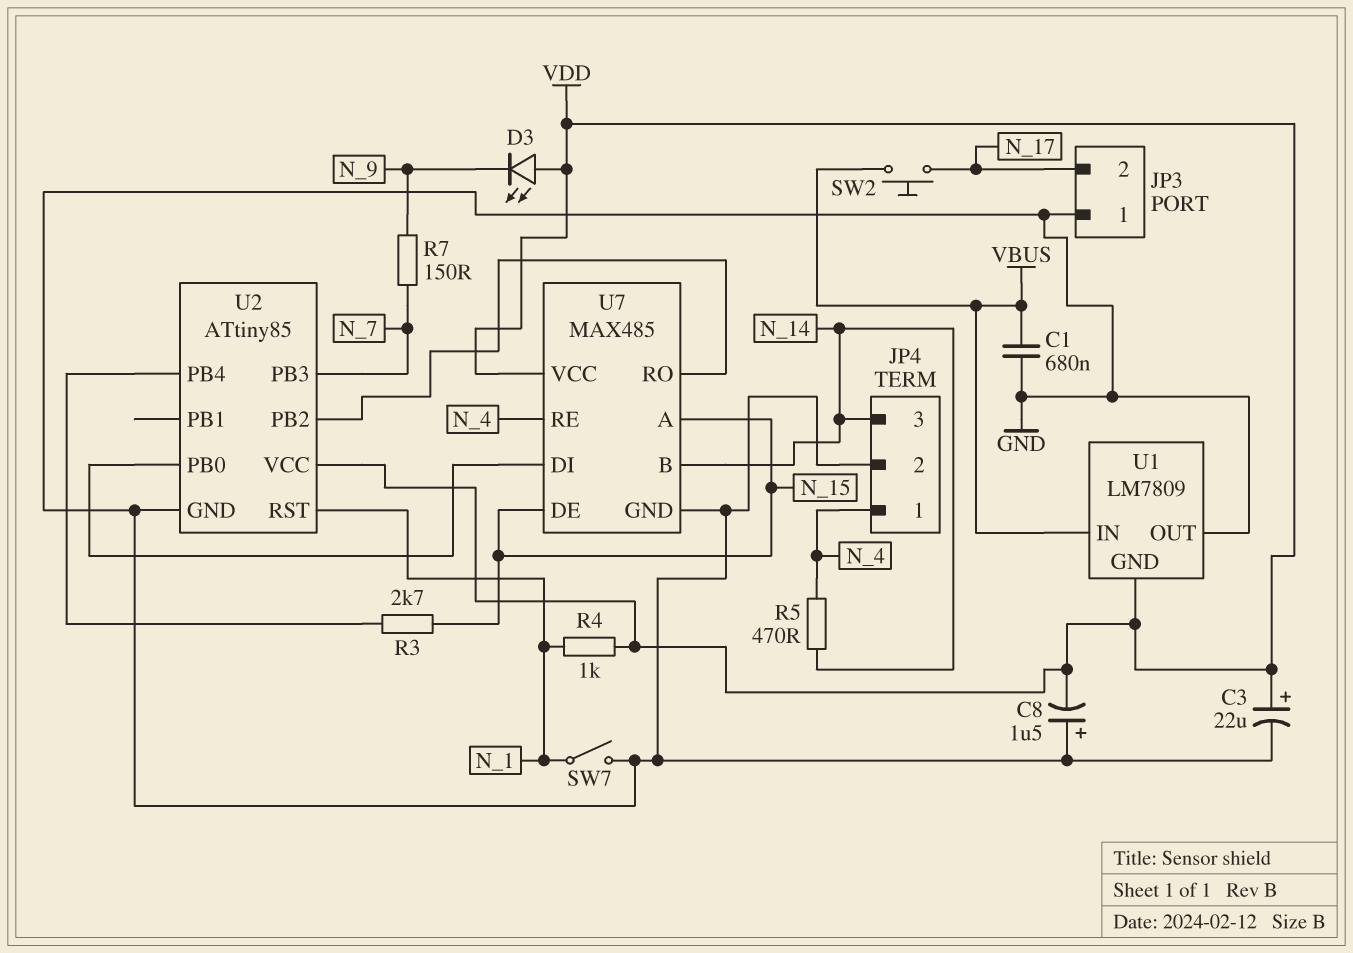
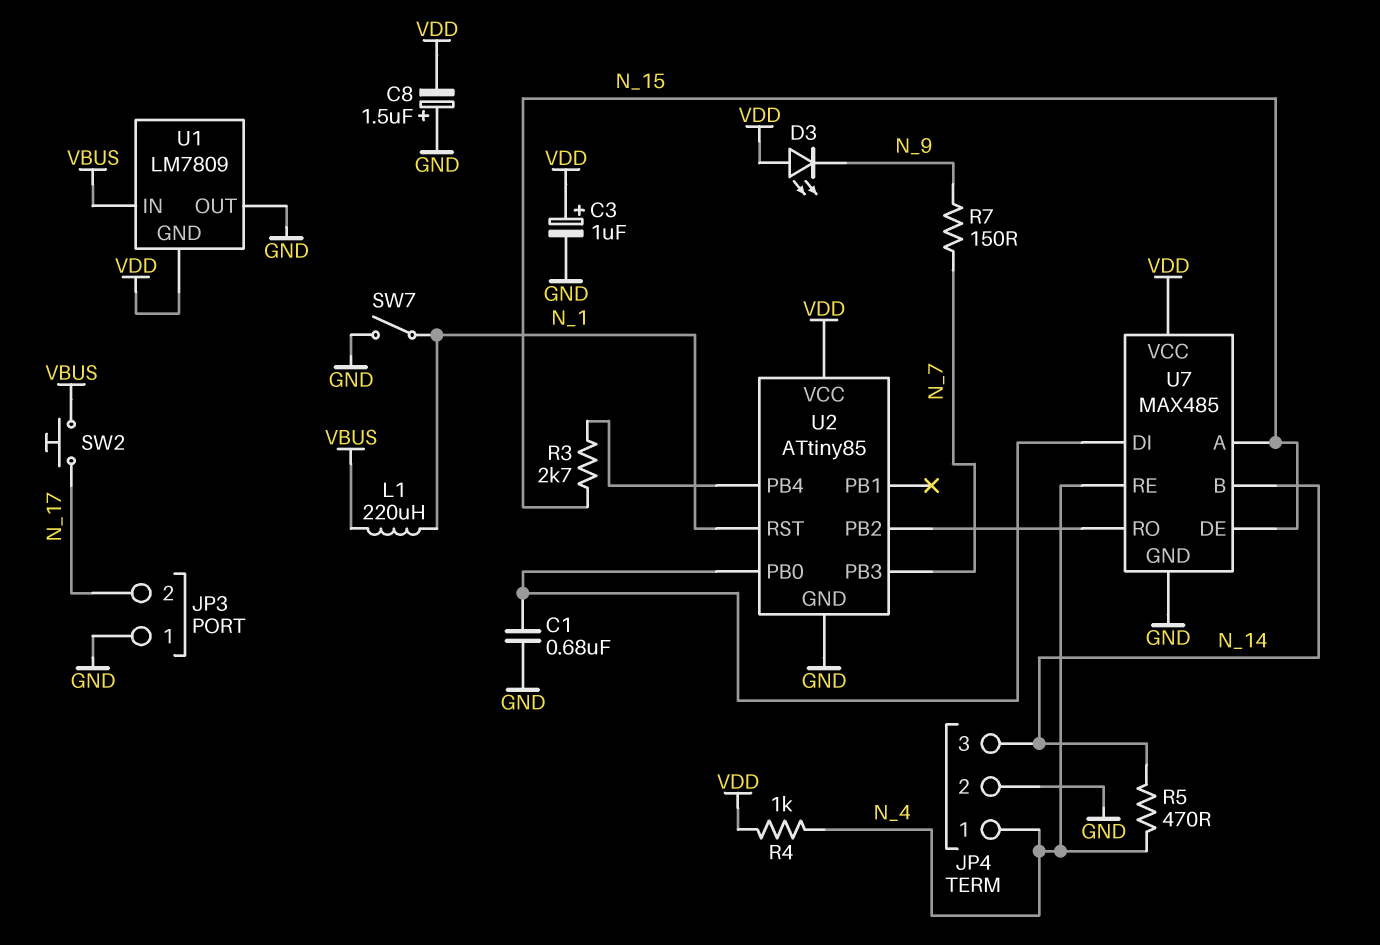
C1: 680nF (GND, VBUS) -> 680nF (GND, U2/PB0)
C3: 22uF (plus VDD, minus GND) -> 1uF (plus VDD, minus GND)
L1: none -> 220uH (N_1, VBUS)
R4: 1k (N_1, VDD) -> 1k (N_4, VDD)

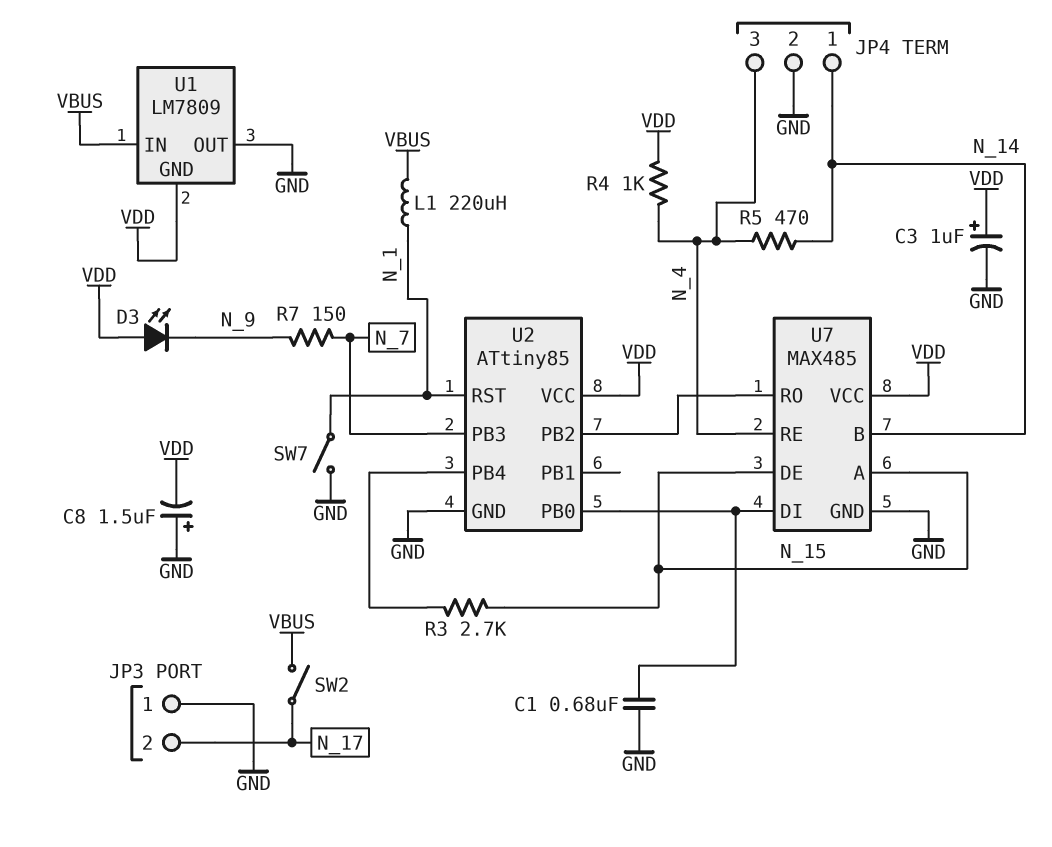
JP4 pin 1: N_4 -> N_14
JP4 pin 3: N_14 -> N_4
SW2: button (N_17, VBUS) -> switch (N_17, VBUS)

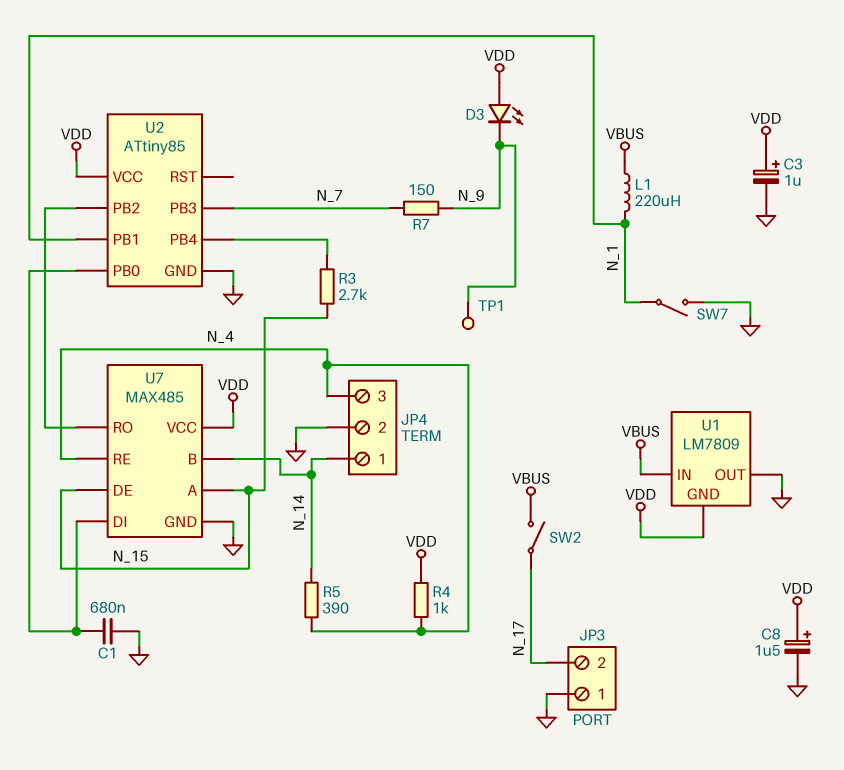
C8: 1.5uF (plus GND, minus VDD) -> 1.5uF (plus VDD, minus GND)
R5: 470 (N_4, N_14) -> 390 (N_4, N_14)
TP1: none -> test point (N_9)
U2 pin PB1: none -> N_1
U2 pin RST: N_1 -> none

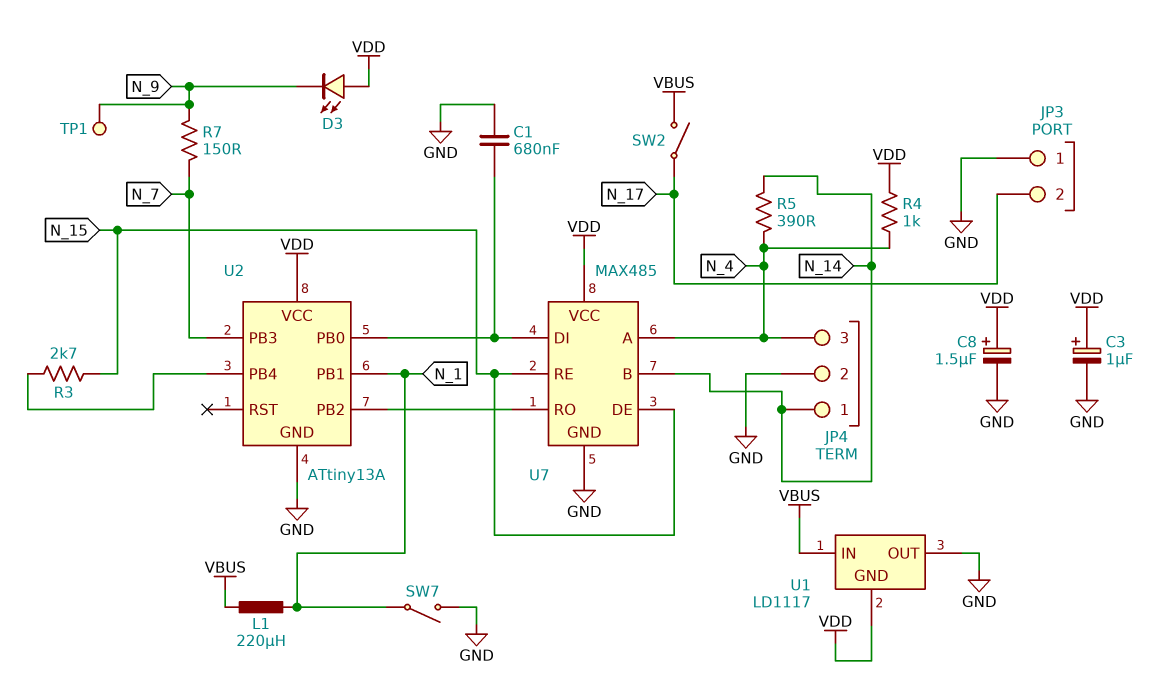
U1: LM7809 -> LD1117
U2: ATtiny85 -> ATtiny13A
U7 pin A: N_15 -> N_4
U7 pin RE: N_4 -> N_15

